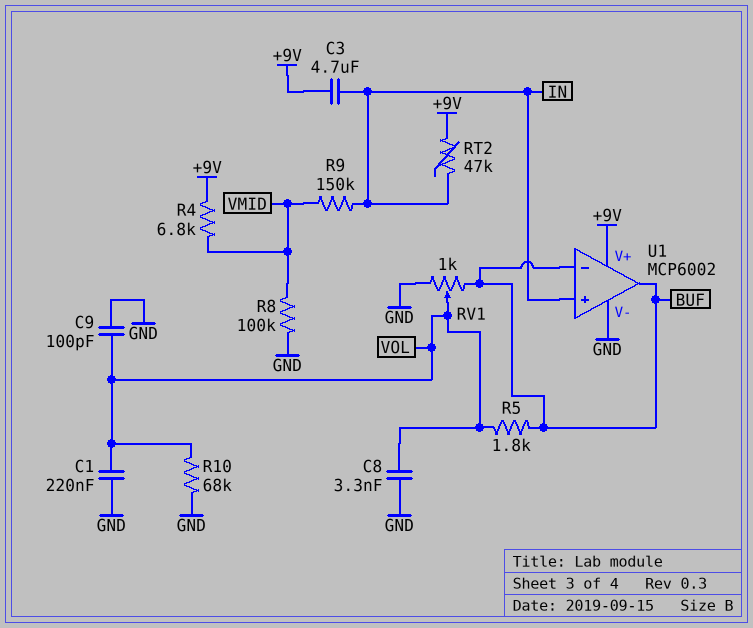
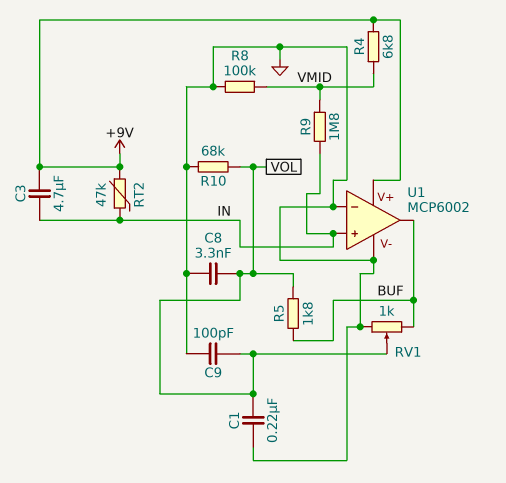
R9: 150k (IN, VMID) -> 1.8M (IN, VMID)
U1 pin in-: BUF -> GND

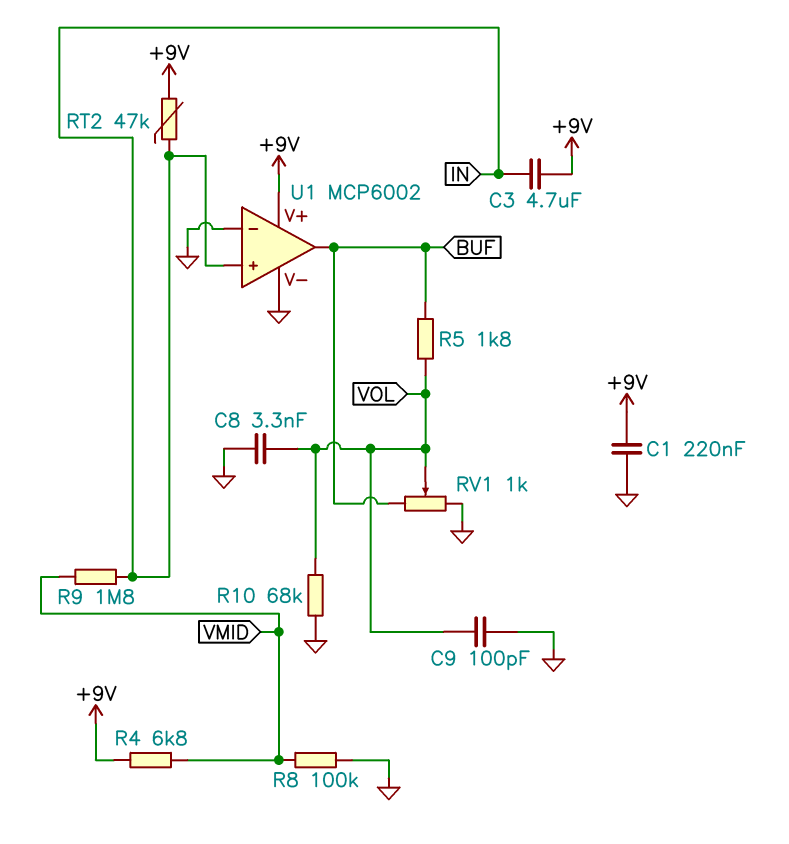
C1: 220nF (GND, VOL) -> 220nF (+9V, GND)

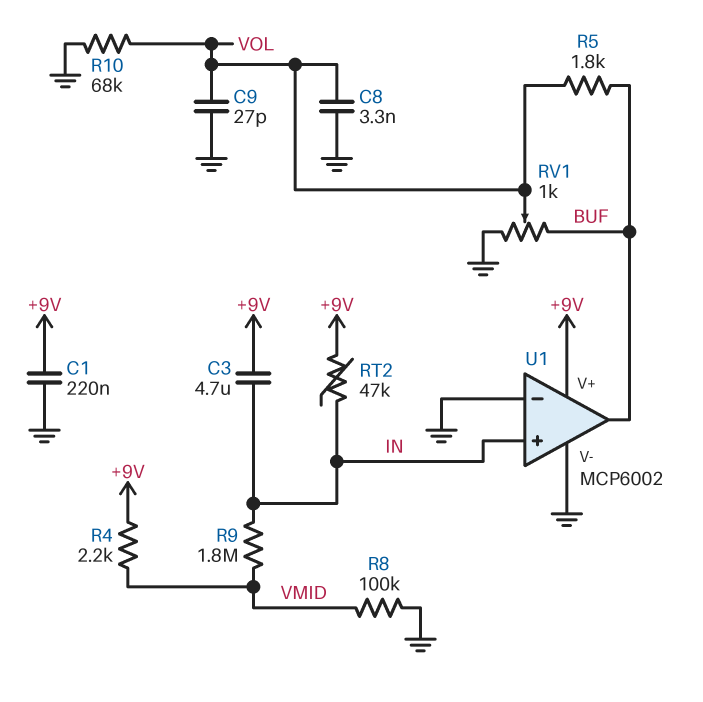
C9: 100pF (GND, VOL) -> 27pF (GND, VOL)
R4: 6.8k (+9V, VMID) -> 2.2k (+9V, VMID)

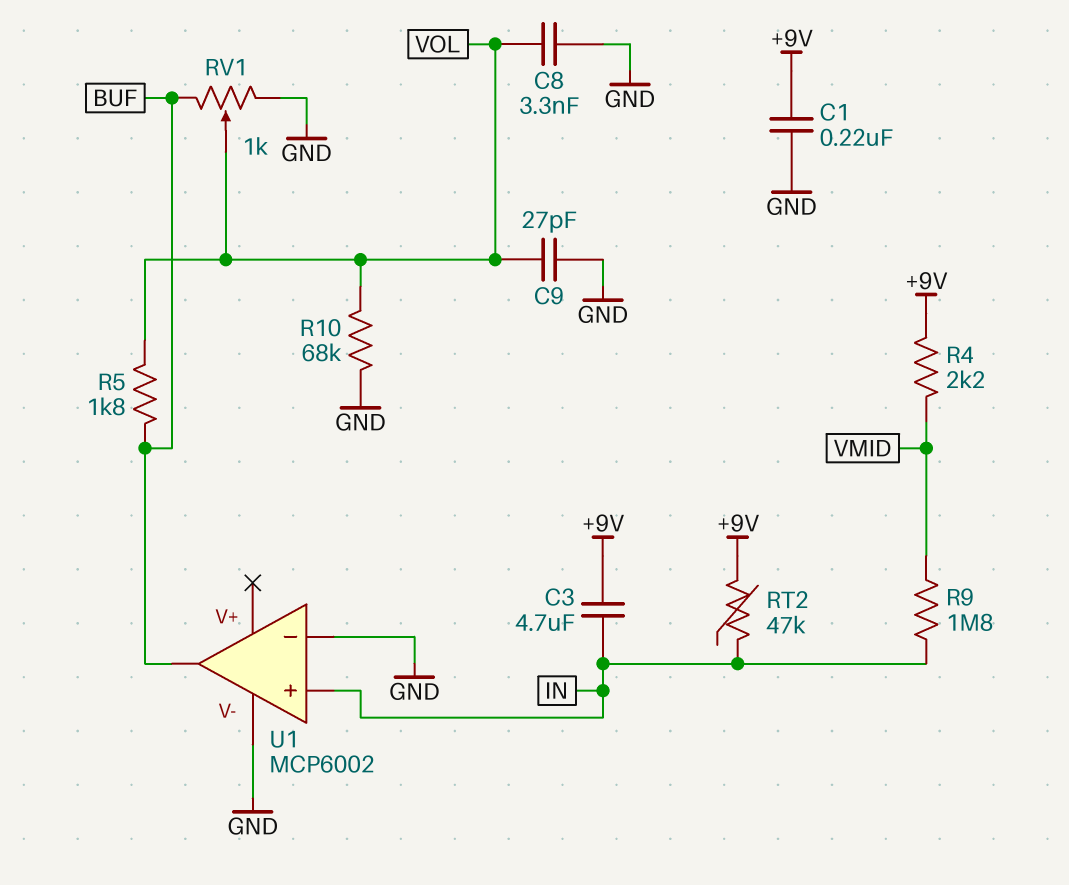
R8: 100k (GND, VMID) -> none
U1 pin V+: +9V -> none

